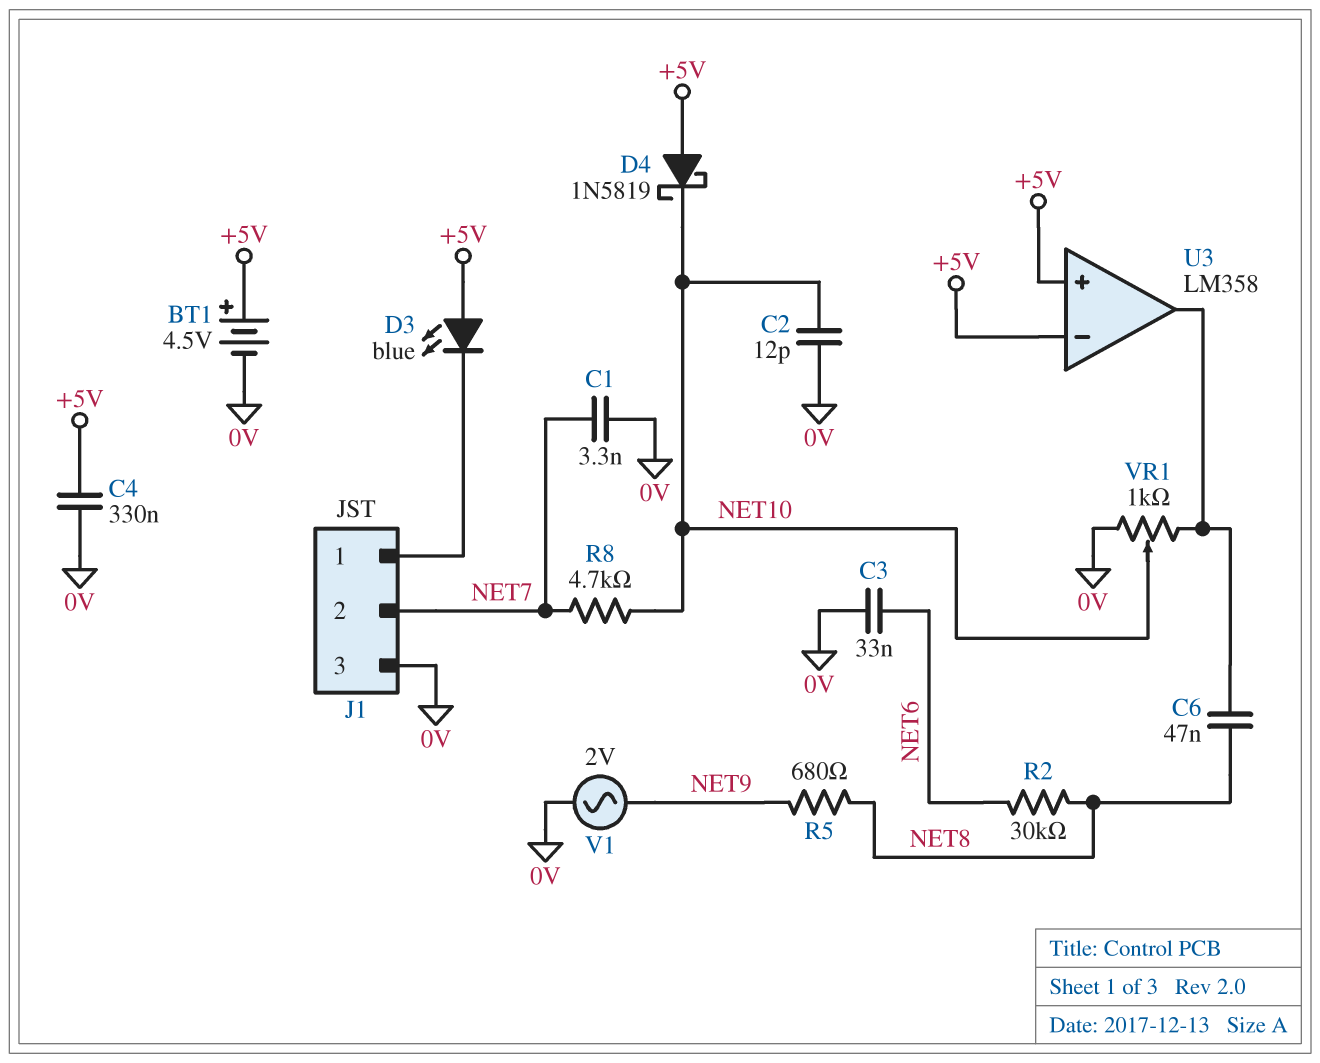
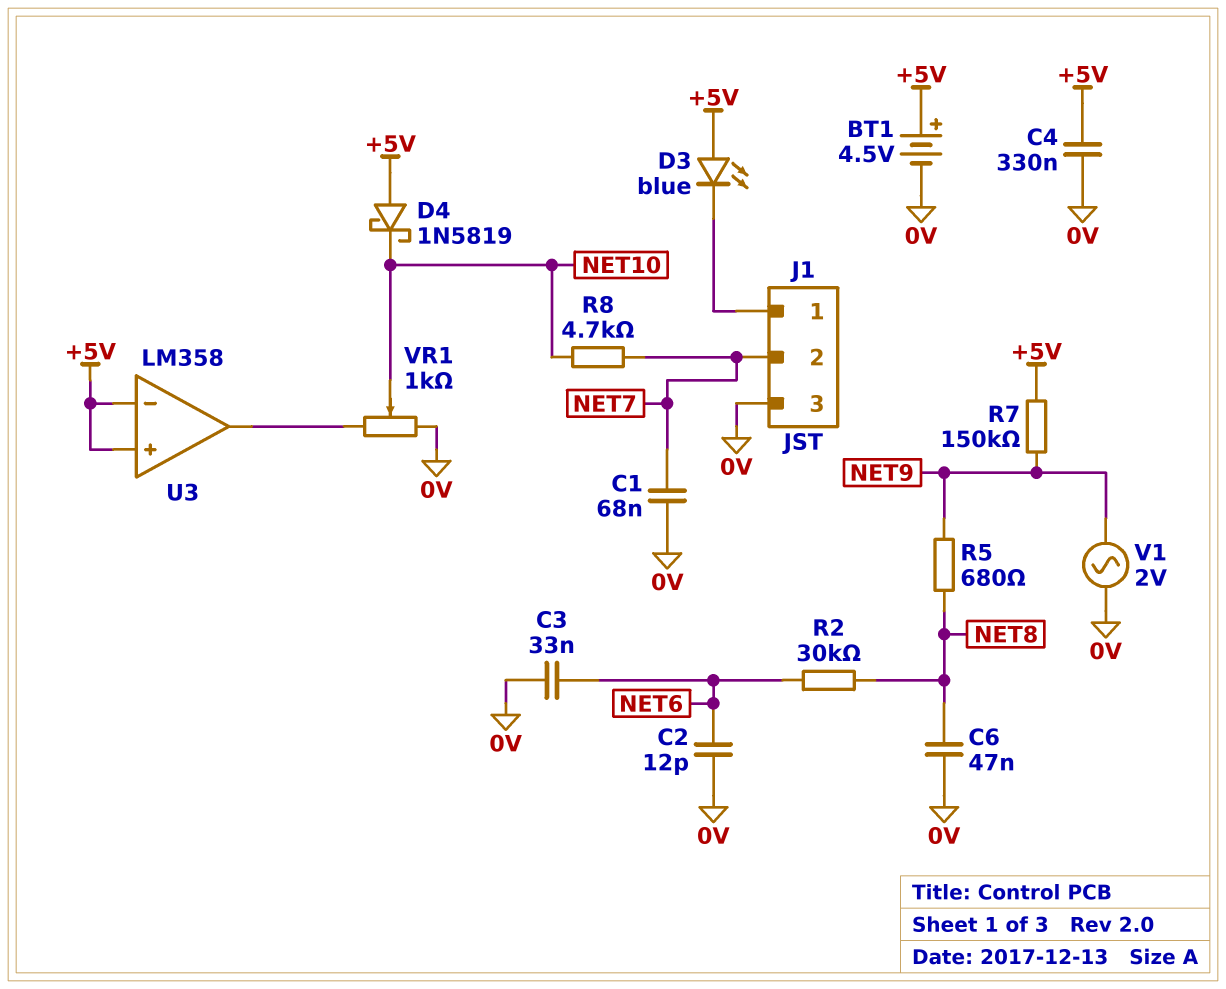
C1: 3.3nF (0V, NET7) -> 68nF (0V, NET7)
C2: 12pF (0V, NET10) -> 12pF (0V, NET6)
C6: 47nF (NET8, U3/out) -> 47nF (0V, NET8)
R7: none -> 150k (+5V, NET9)

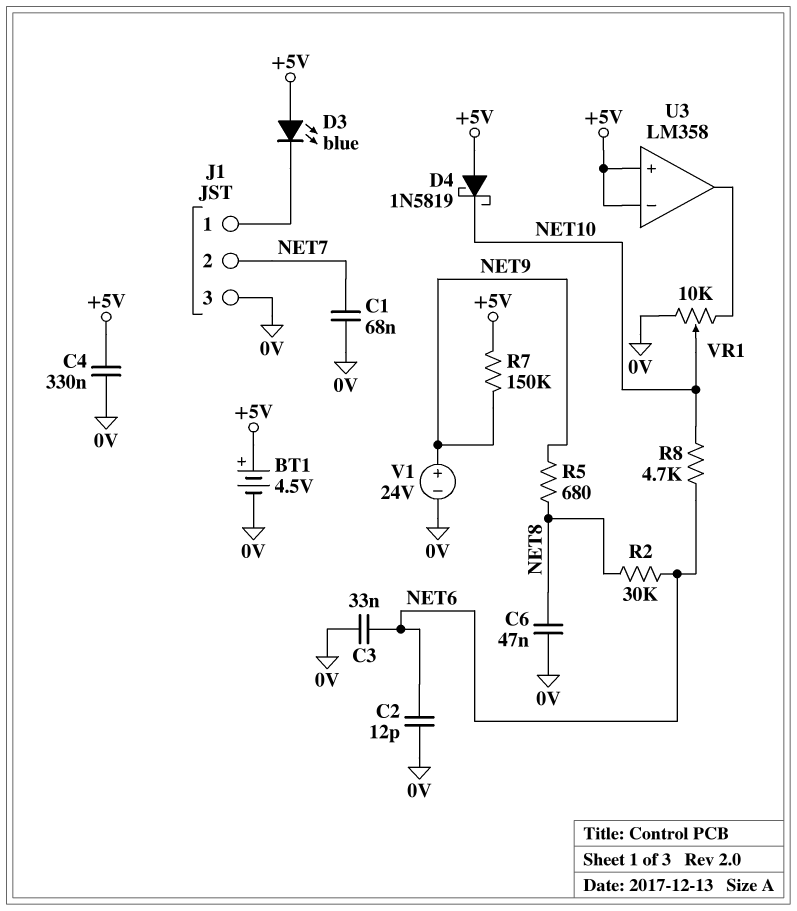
R8: 4.7k (NET7, NET10) -> 4.7k (NET6, NET10)
V1: AC 2V (0V, NET9) -> 24V (plus NET9, minus 0V)
VR1: 1k (0V, U3/out, wiper NET10) -> 10k (0V, U3/out, wiper NET10)

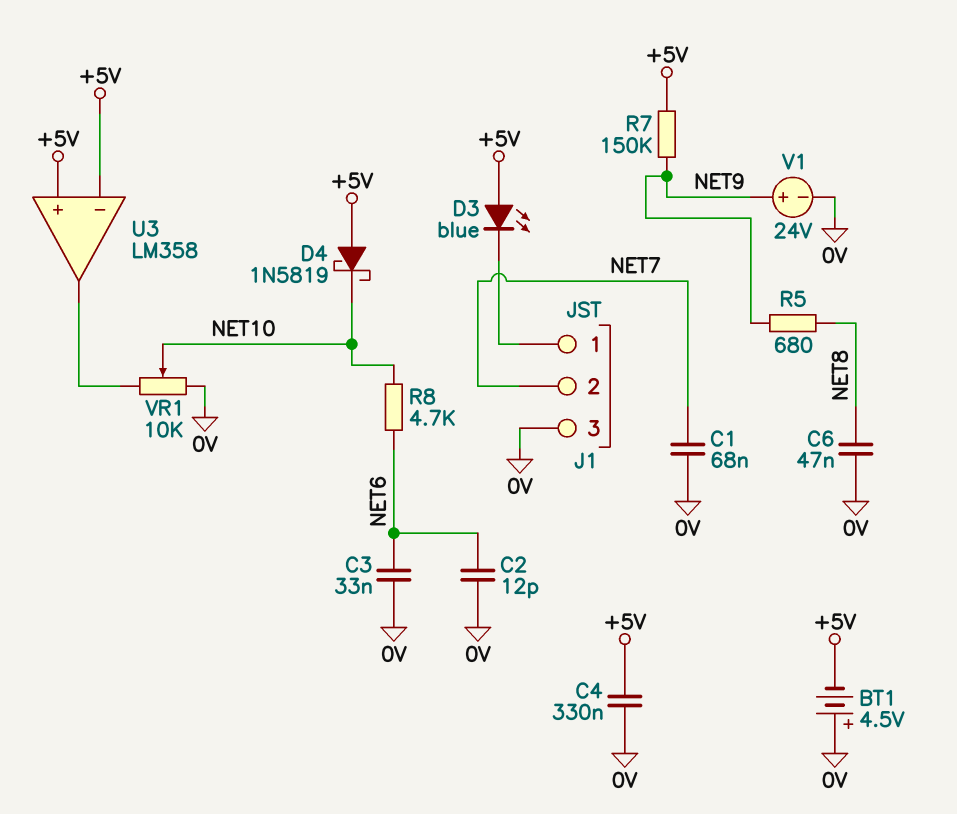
BT1: 4.5V (plus +5V, minus 0V) -> 4.5V (plus 0V, minus +5V)
R2: 30k (NET6, NET8) -> none

